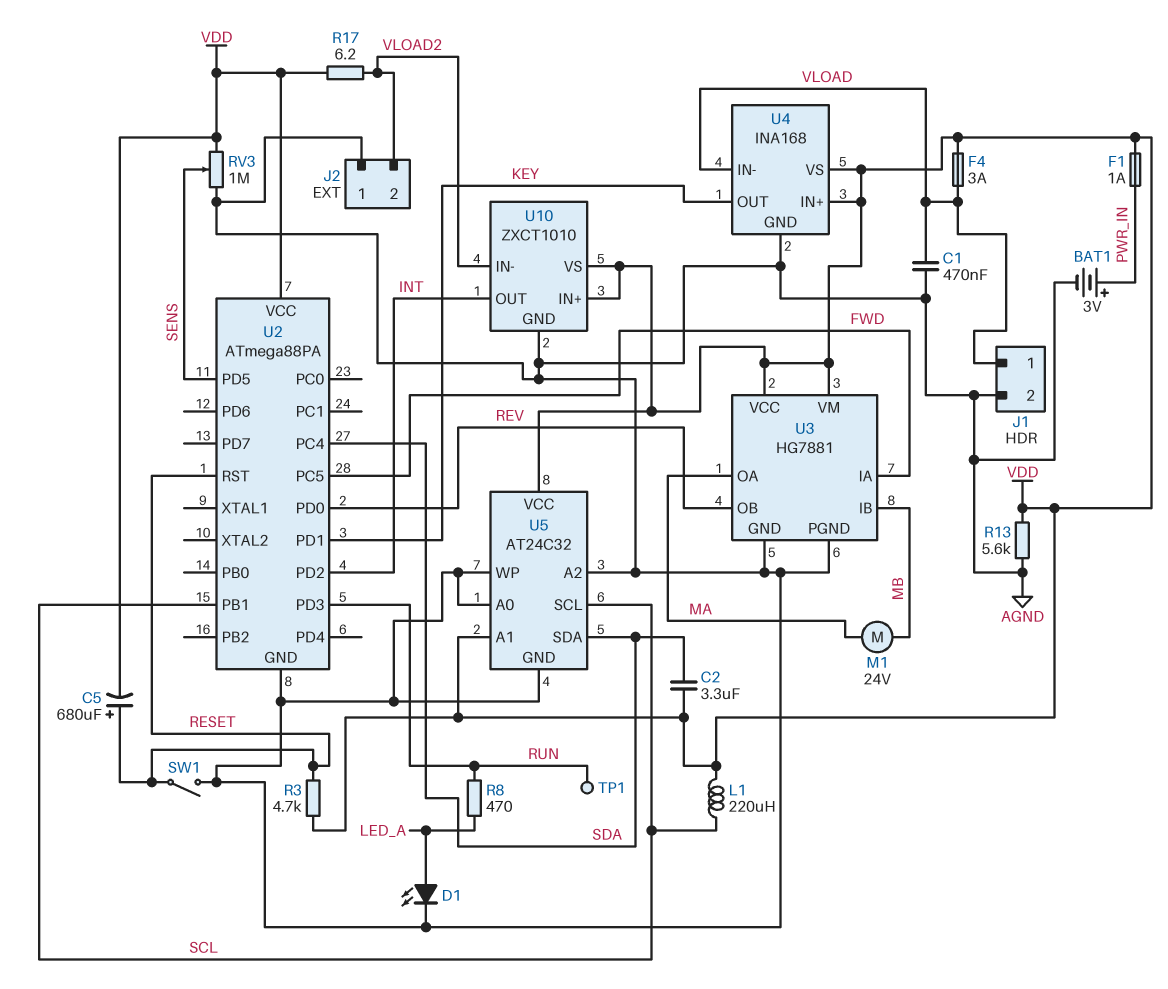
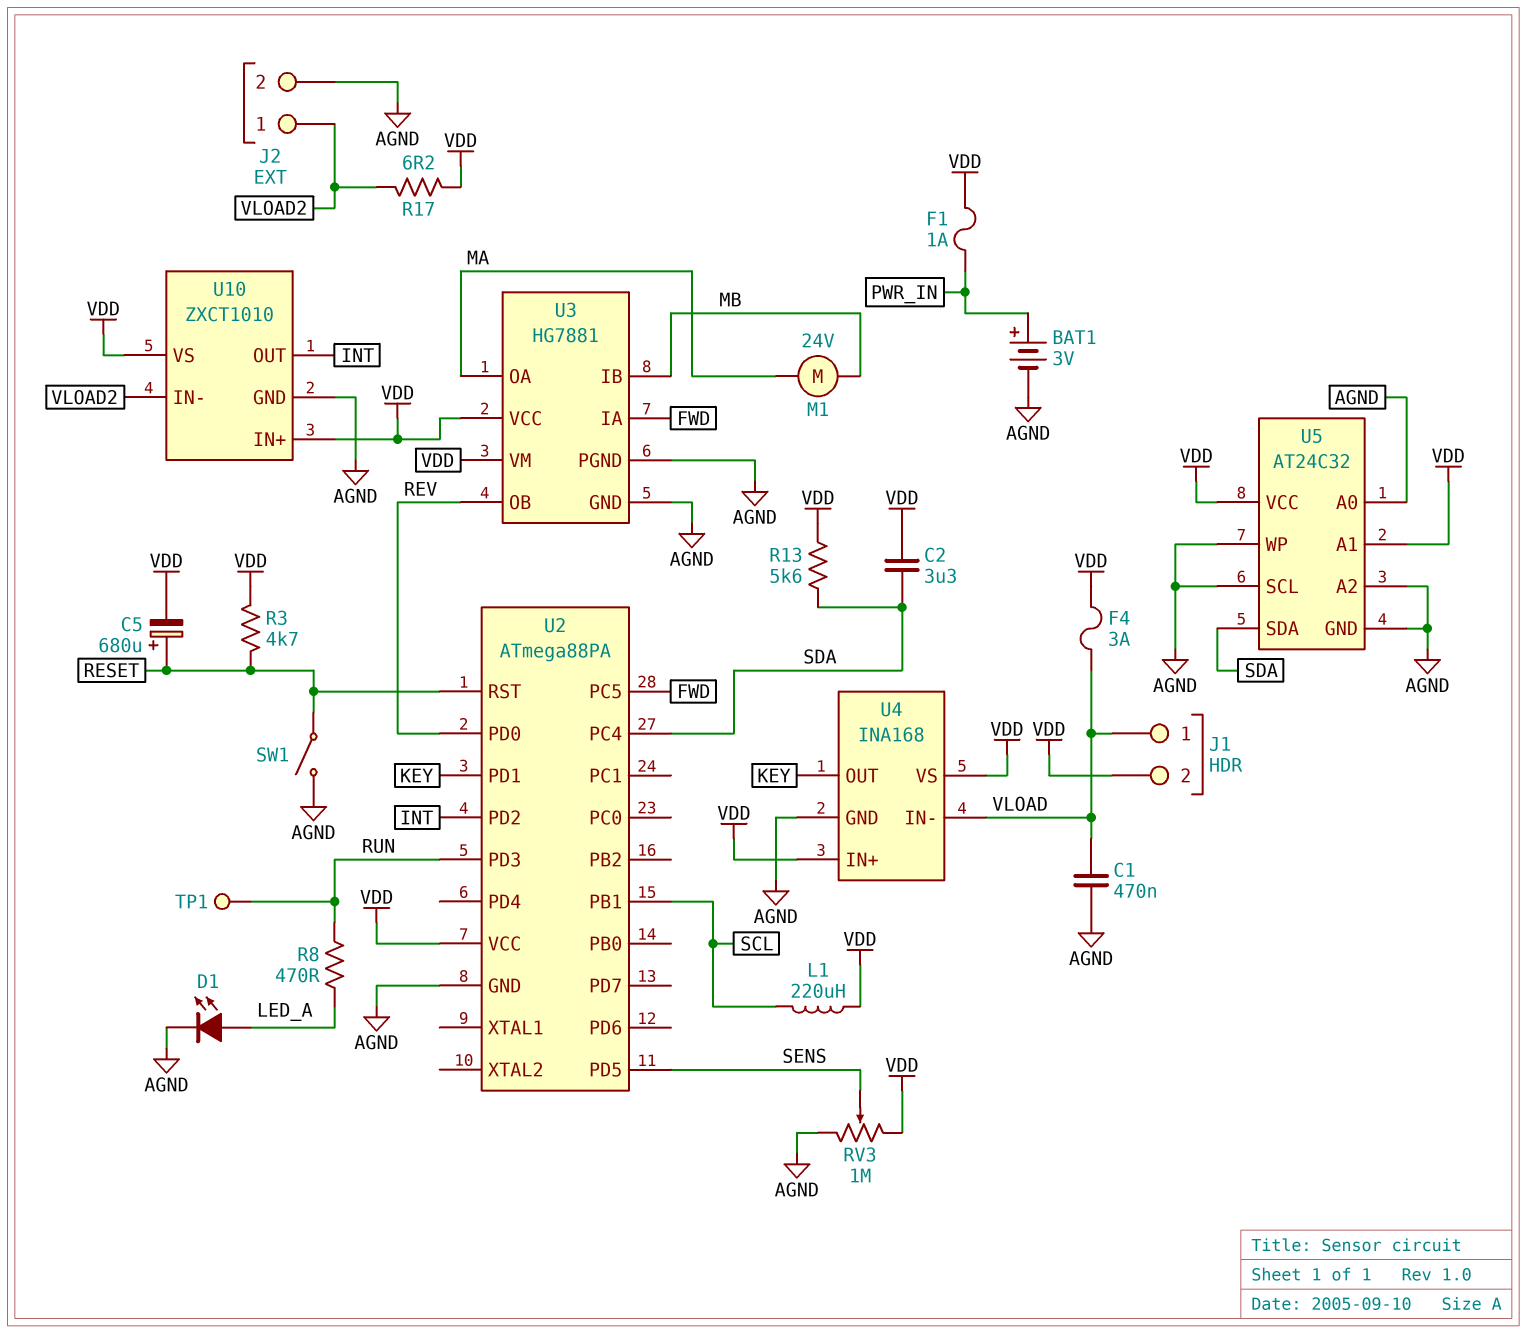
J1 pin 2: AGND -> VDD
J2 pin 1: AGND -> VLOAD2
J2 pin 2: VLOAD2 -> AGND
R13: 5.6k (AGND, VDD) -> 5.6k (SDA, VDD)
U5 pin SCL: SCL -> AGND

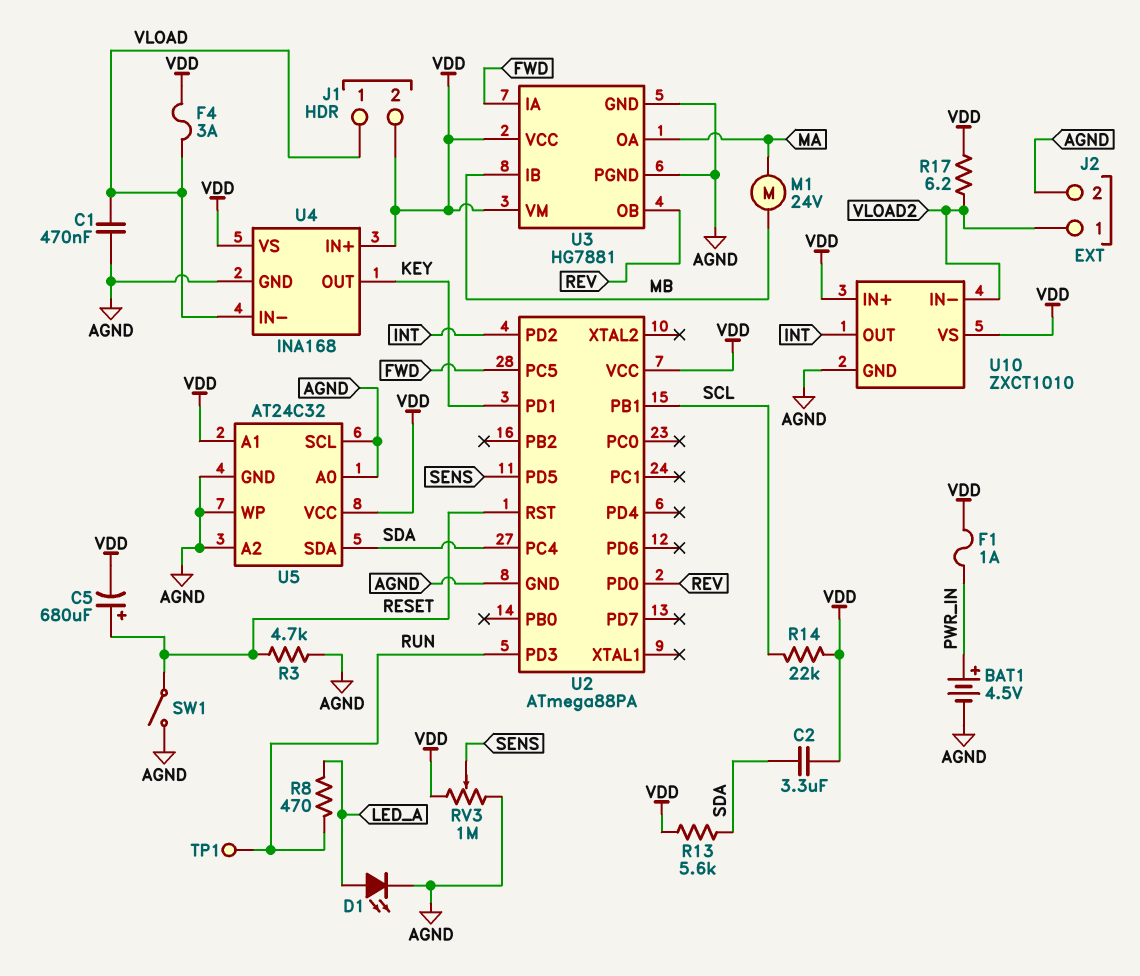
BAT1: 3V (plus PWR_IN, minus AGND) -> 4.5V (plus PWR_IN, minus AGND)
L1: 220uH (SCL, VDD) -> none
R3: 4.7k (RESET, VDD) -> 4.7k (AGND, RESET)
R14: none -> 22k (SCL, VDD)

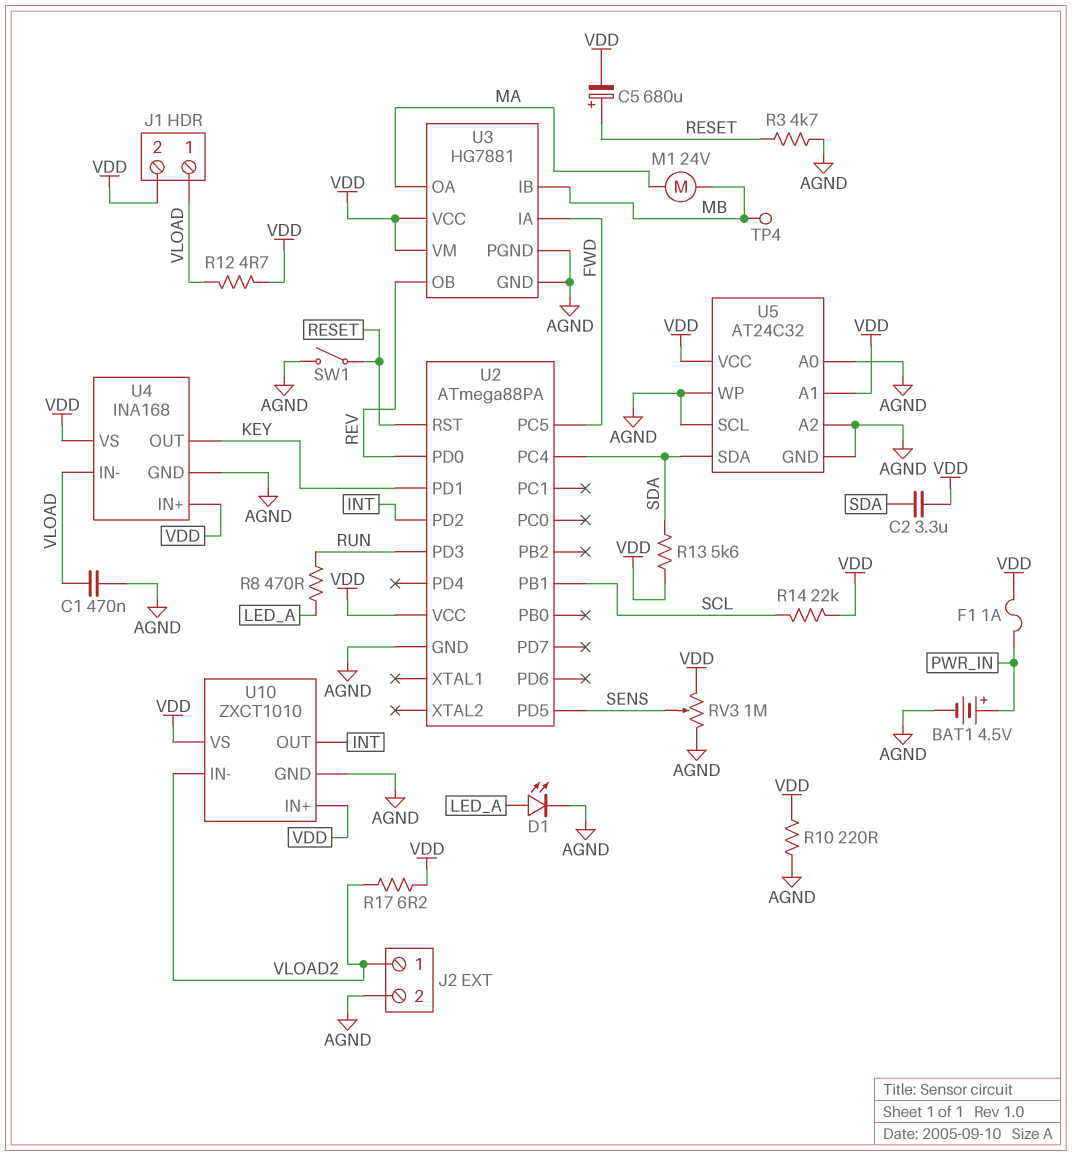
F4: 3A (VDD, VLOAD) -> none
R10: none -> 220 (AGND, VDD)
R12: none -> 4.7 (VDD, VLOAD)
TP1: test point (RUN) -> none
TP4: none -> test point (MB)

